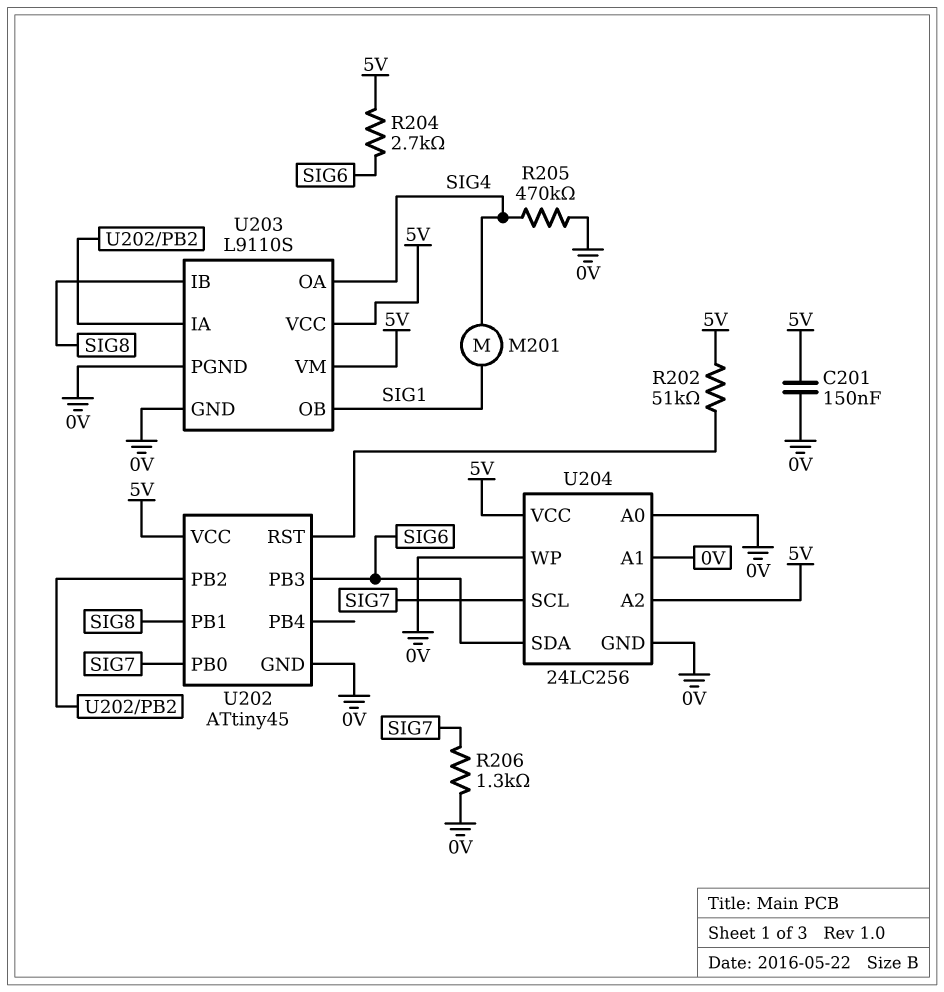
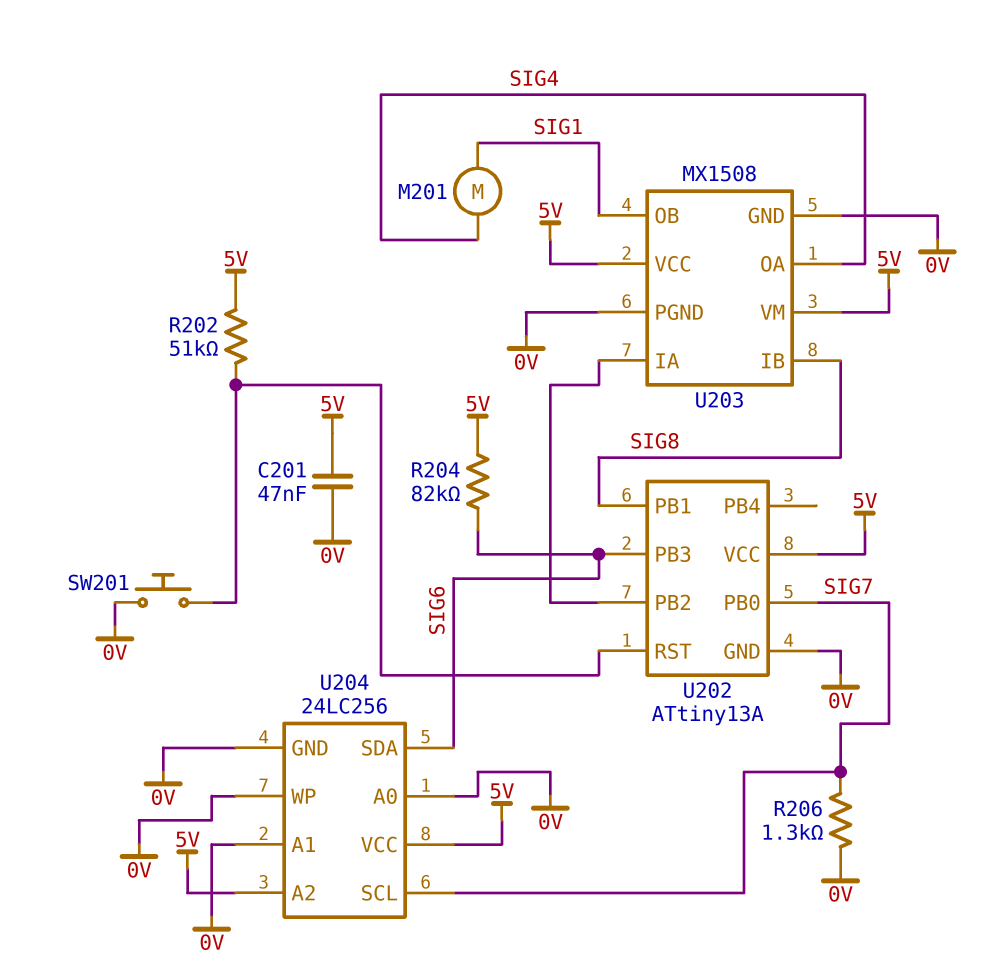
C201: 150nF (0V, 5V) -> 47nF (0V, 5V)
R204: 2.7k (5V, SIG6) -> 82k (5V, SIG6)
R205: 470k (0V, SIG4) -> none
SW201: none -> button (0V, U202/RST)
U202: ATtiny45 -> ATtiny13A
U203: L9110S -> MX1508

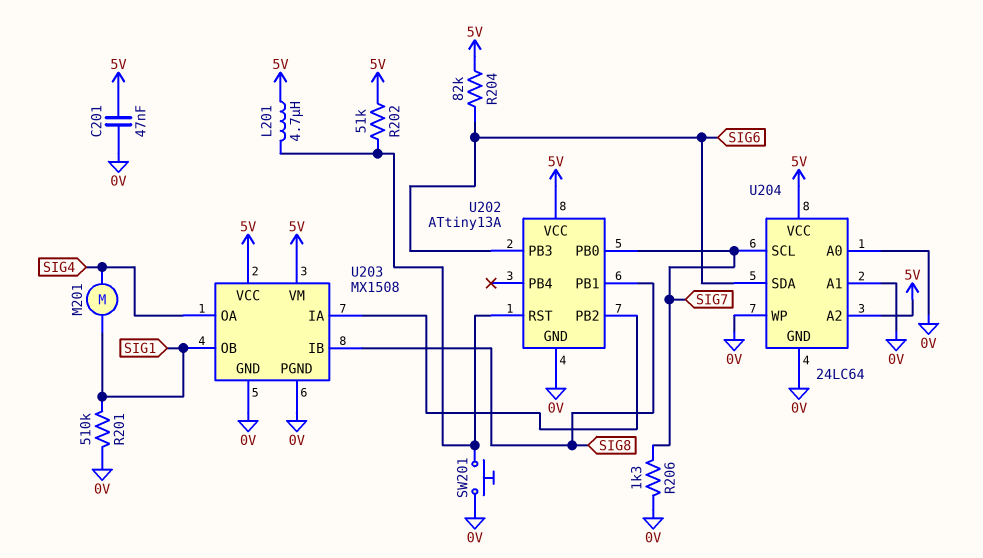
L201: none -> 4.7uH (5V, U202/RST)
R201: none -> 510k (0V, SIG1)
U204: 24LC256 -> 24LC64

